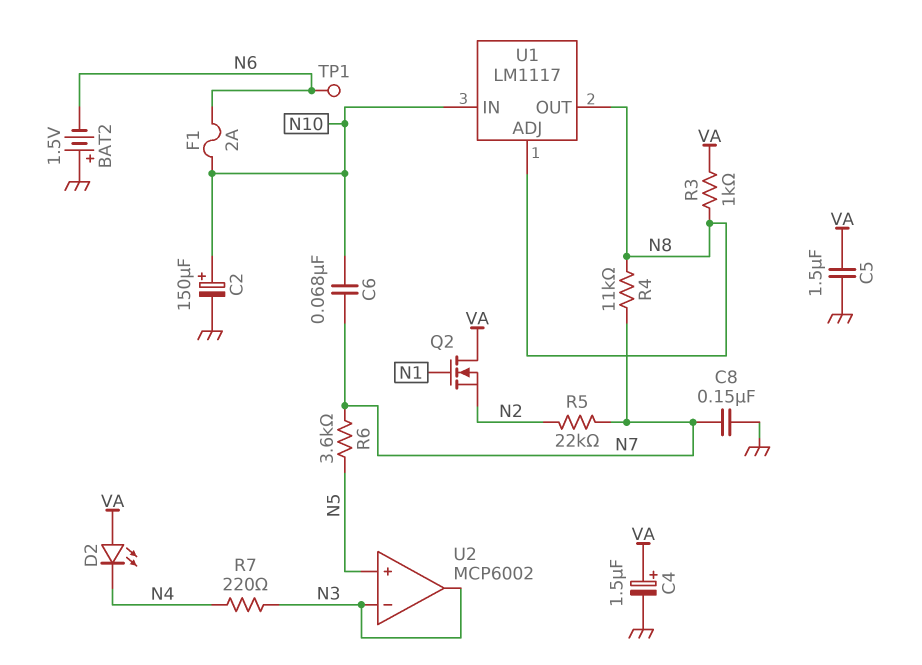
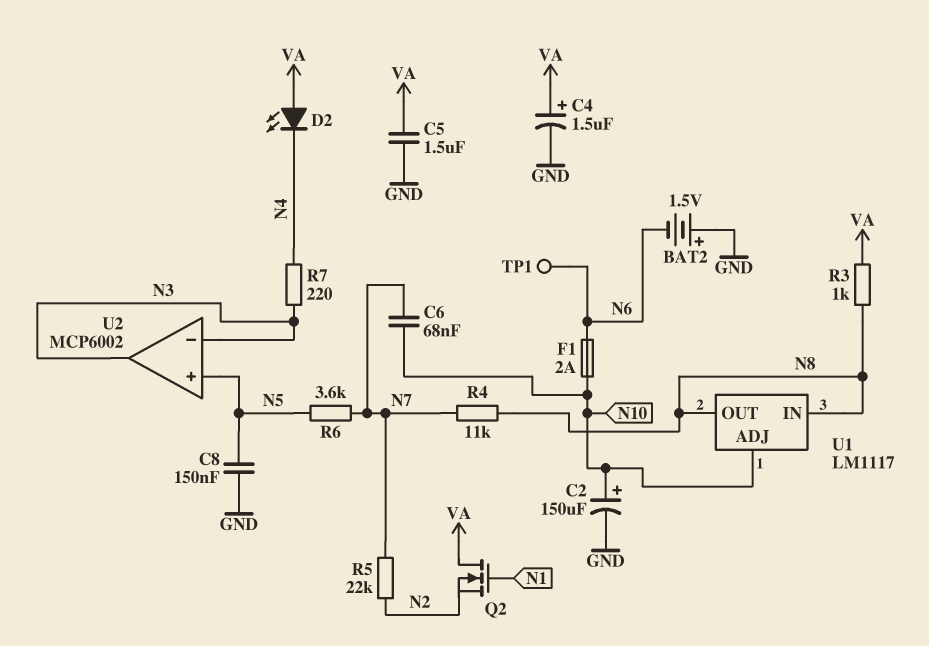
C8: 150nF (GND, N7) -> 150nF (GND, N5)
U1 pin ADJ: N8 -> N10
U1 pin IN: N10 -> N8

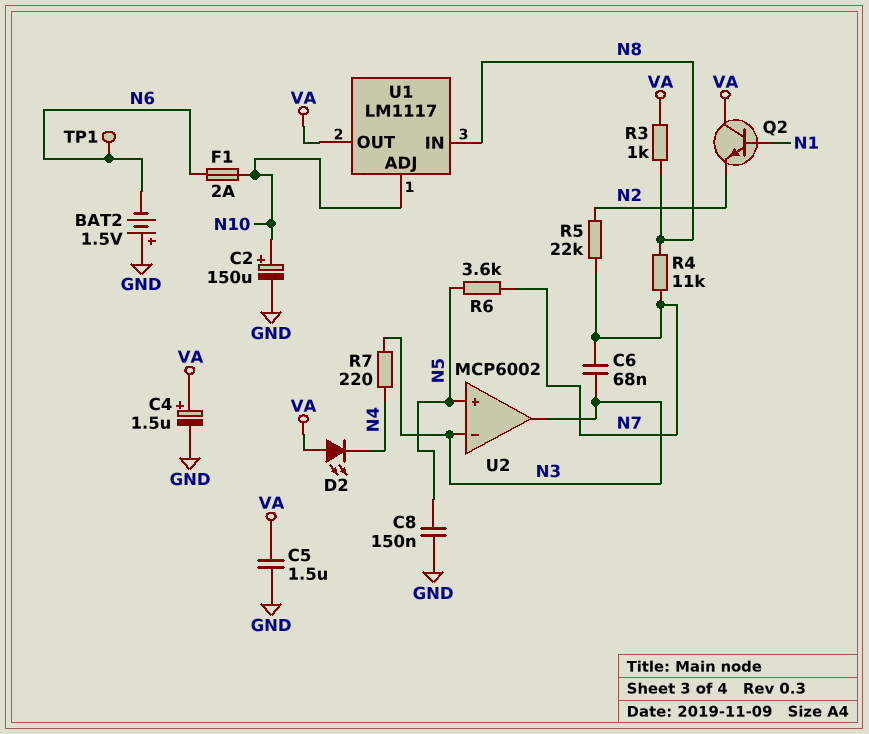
C6: 68nF (N7, N10) -> 68nF (N3, N7)
Q2: NMOS (G N1, D VA, S N2) -> NPN (B N1, C VA, E N2)
U1 pin OUT: N8 -> VA

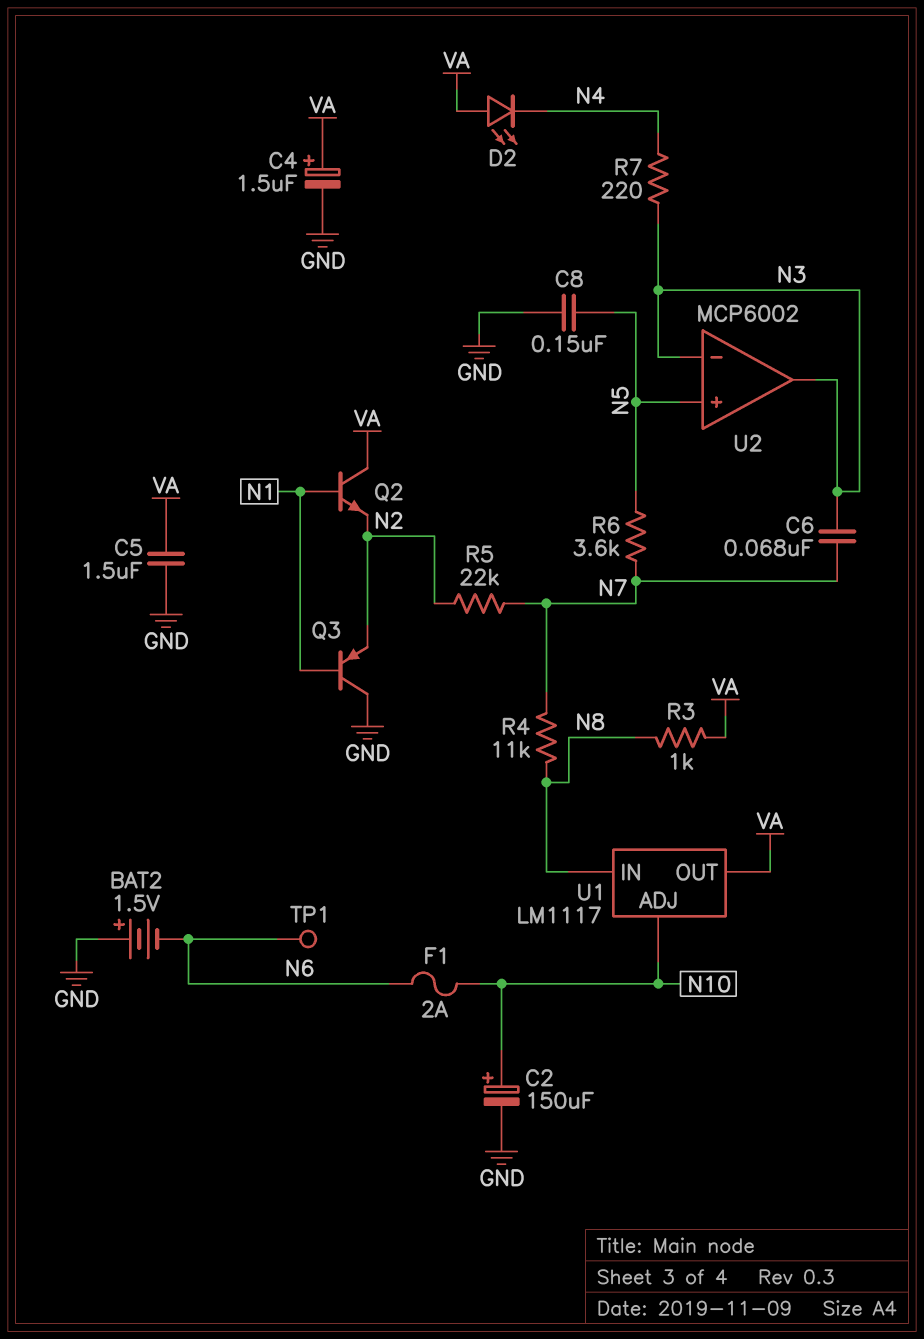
Q3: none -> PNP (B N1, C GND, E N2)

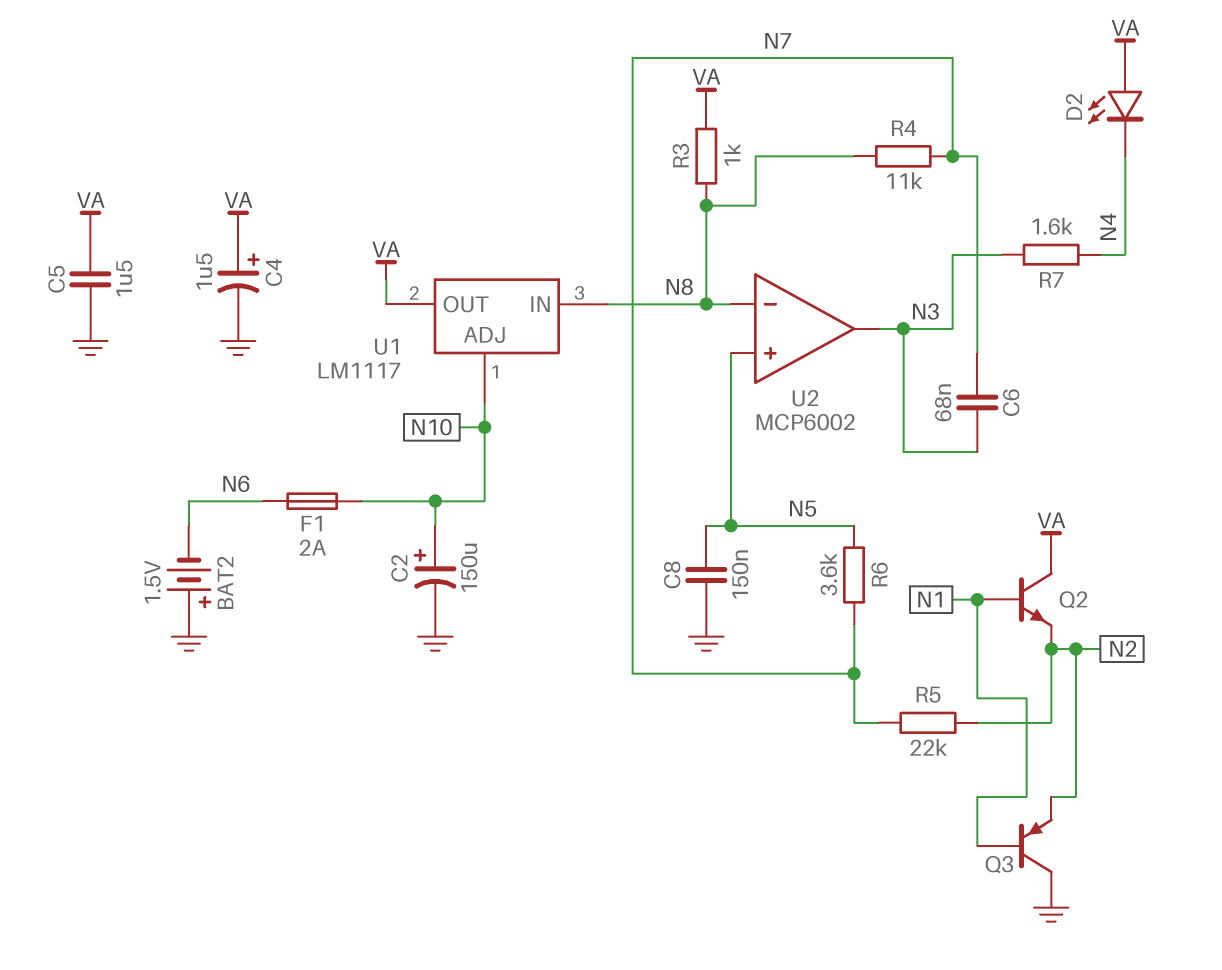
R7: 220 (N3, N4) -> 1.6k (N3, N4)
TP1: test point (N6) -> none
U2 pin in-: N3 -> N8

